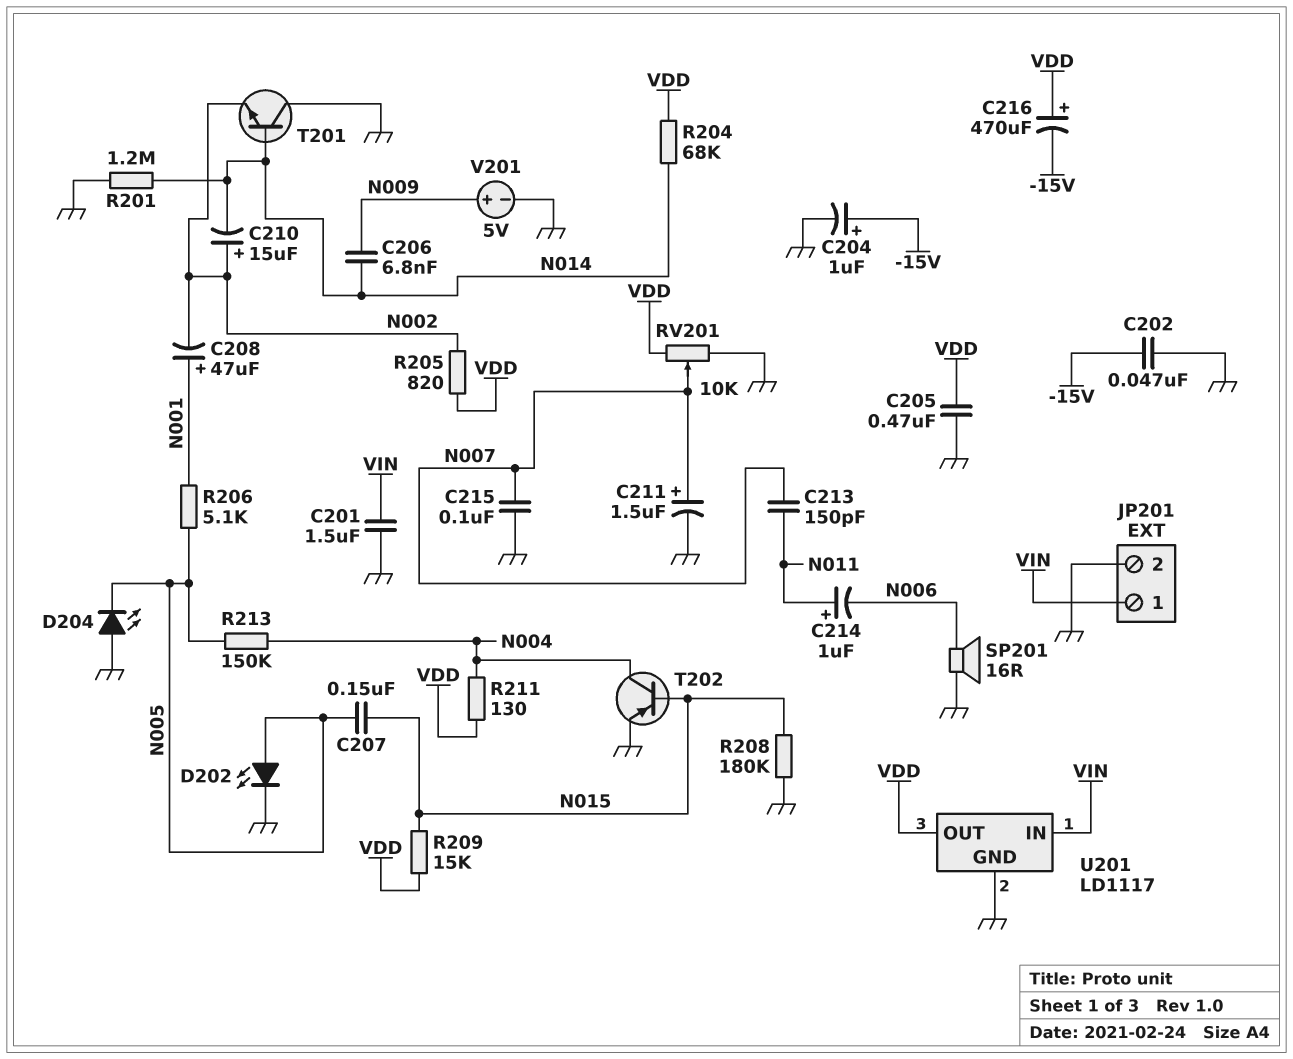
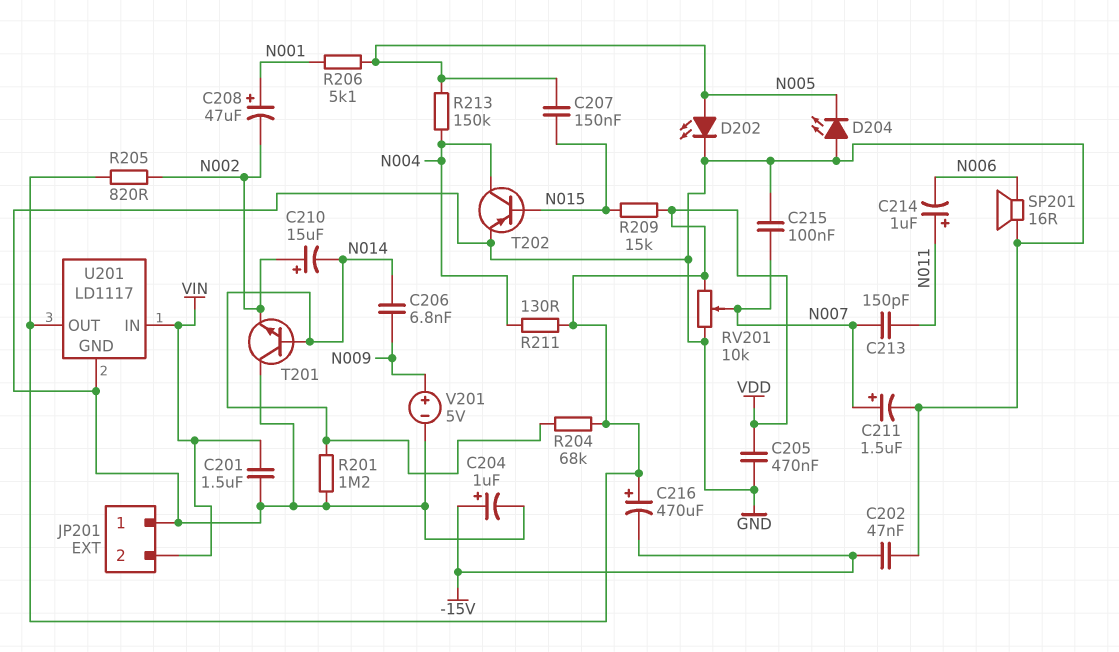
JP201 pin 1: VIN -> GND
JP201 pin 2: GND -> VIN
R208: 180k (GND, N015) -> none

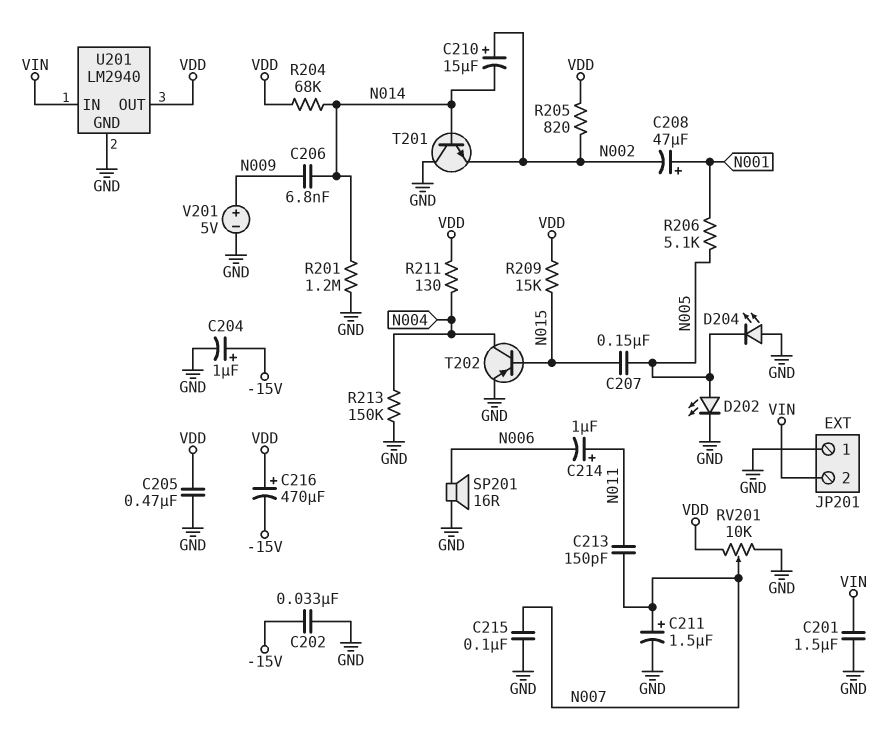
C202: 47nF (-15V, GND) -> 33nF (-15V, GND)
R213: 150k (N004, N005) -> 150k (GND, N004)
U201: LD1117 -> LM2940

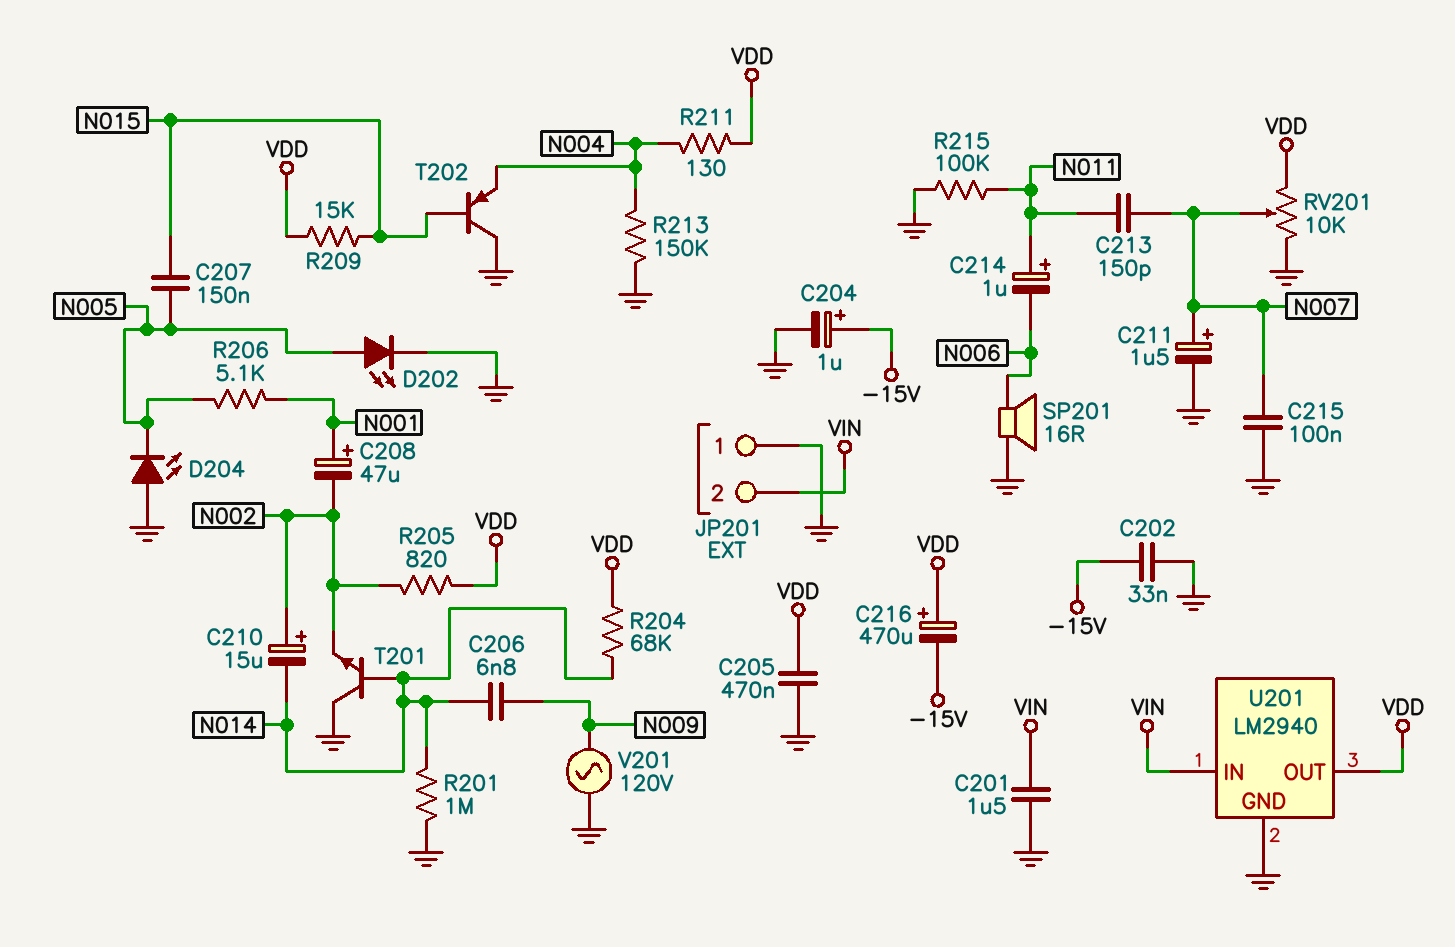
R201: 1.2M (GND, N014) -> 1M (GND, N014)
R215: none -> 100k (GND, N011)
T202: PNP (B N015, C N004, E GND) -> PNP (B N015, C GND, E N004)
V201: 5V (plus N009, minus GND) -> AC 120V (GND, N009)

